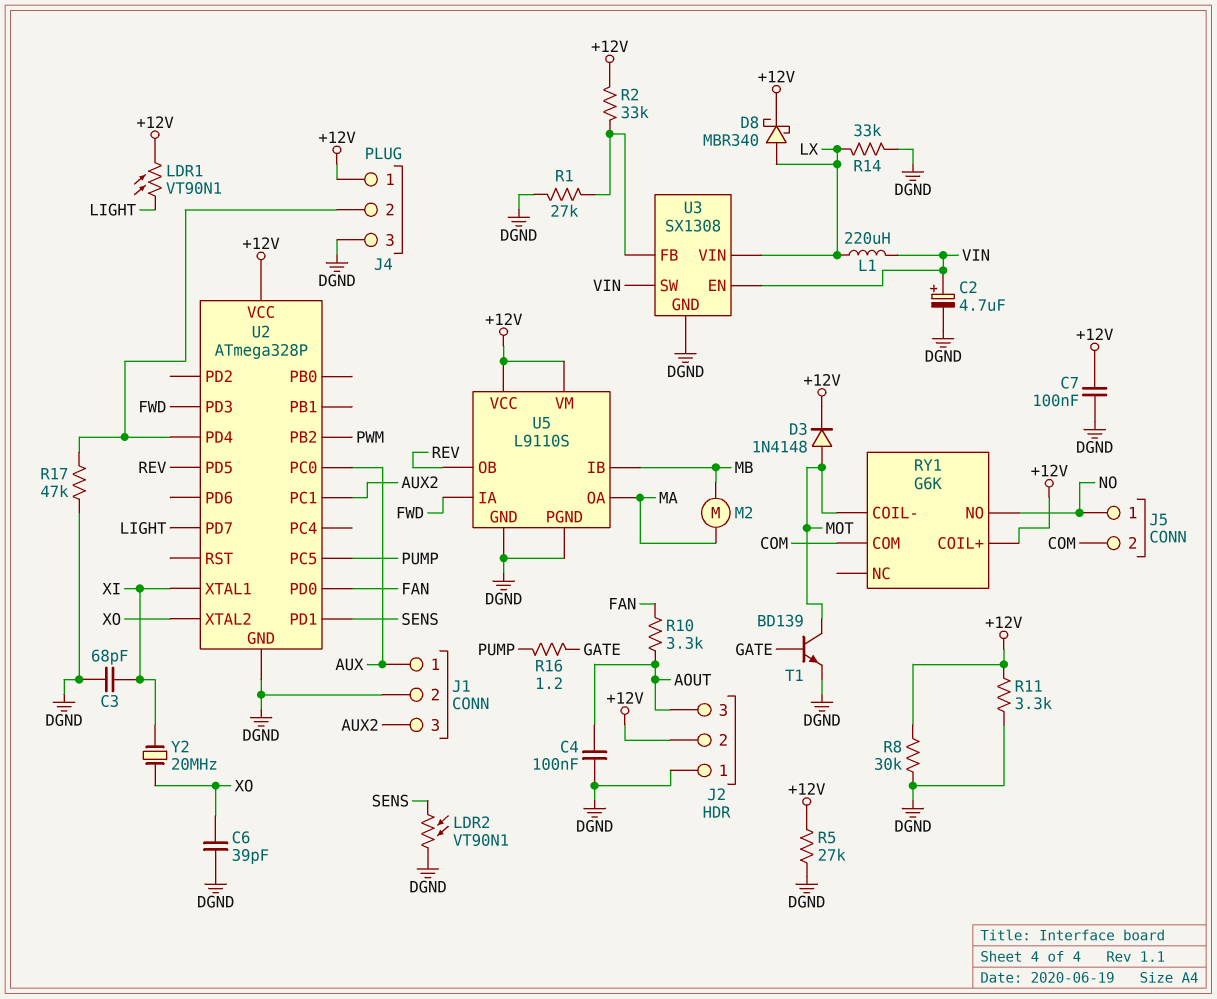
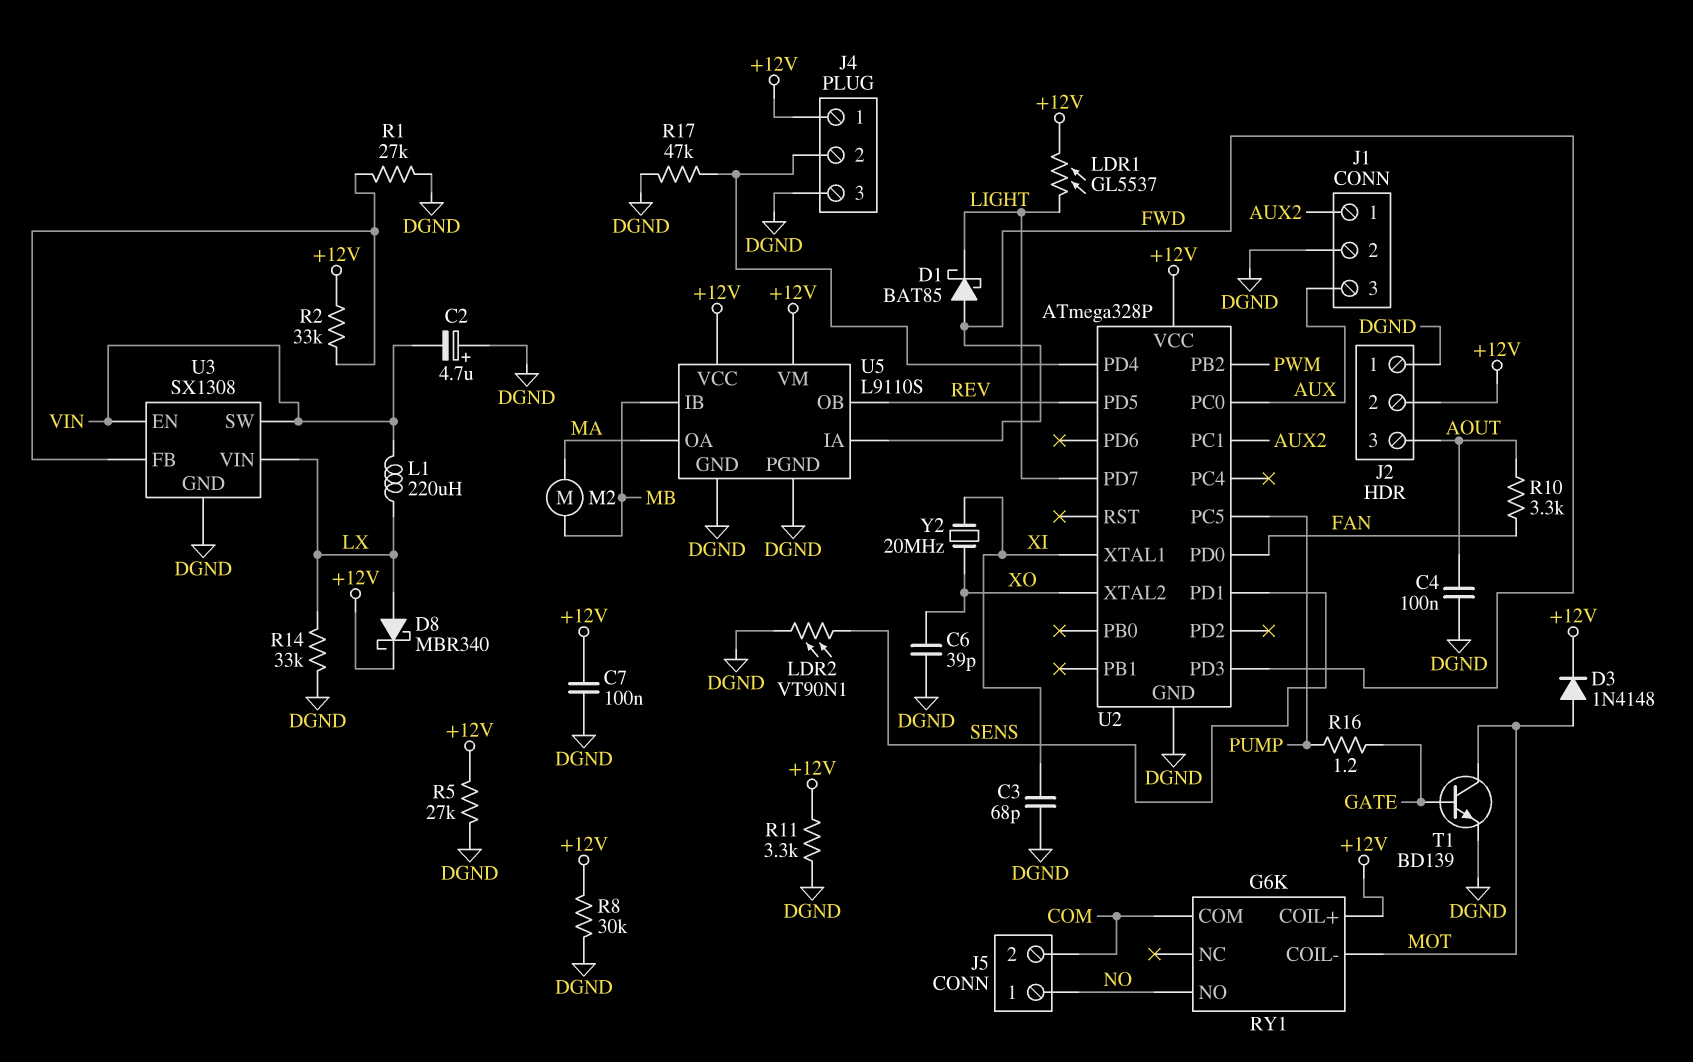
C2: 4.7uF (plus VIN, minus DGND) -> 4.7uF (plus DGND, minus VIN)
D1: none -> schottky BAT85 (A FWD, K LIGHT)
J1 pin 1: AUX -> AUX2
J1 pin 3: AUX2 -> AUX
LDR1: VT90N1 (+12V, LIGHT) -> GL5537 (+12V, LIGHT)

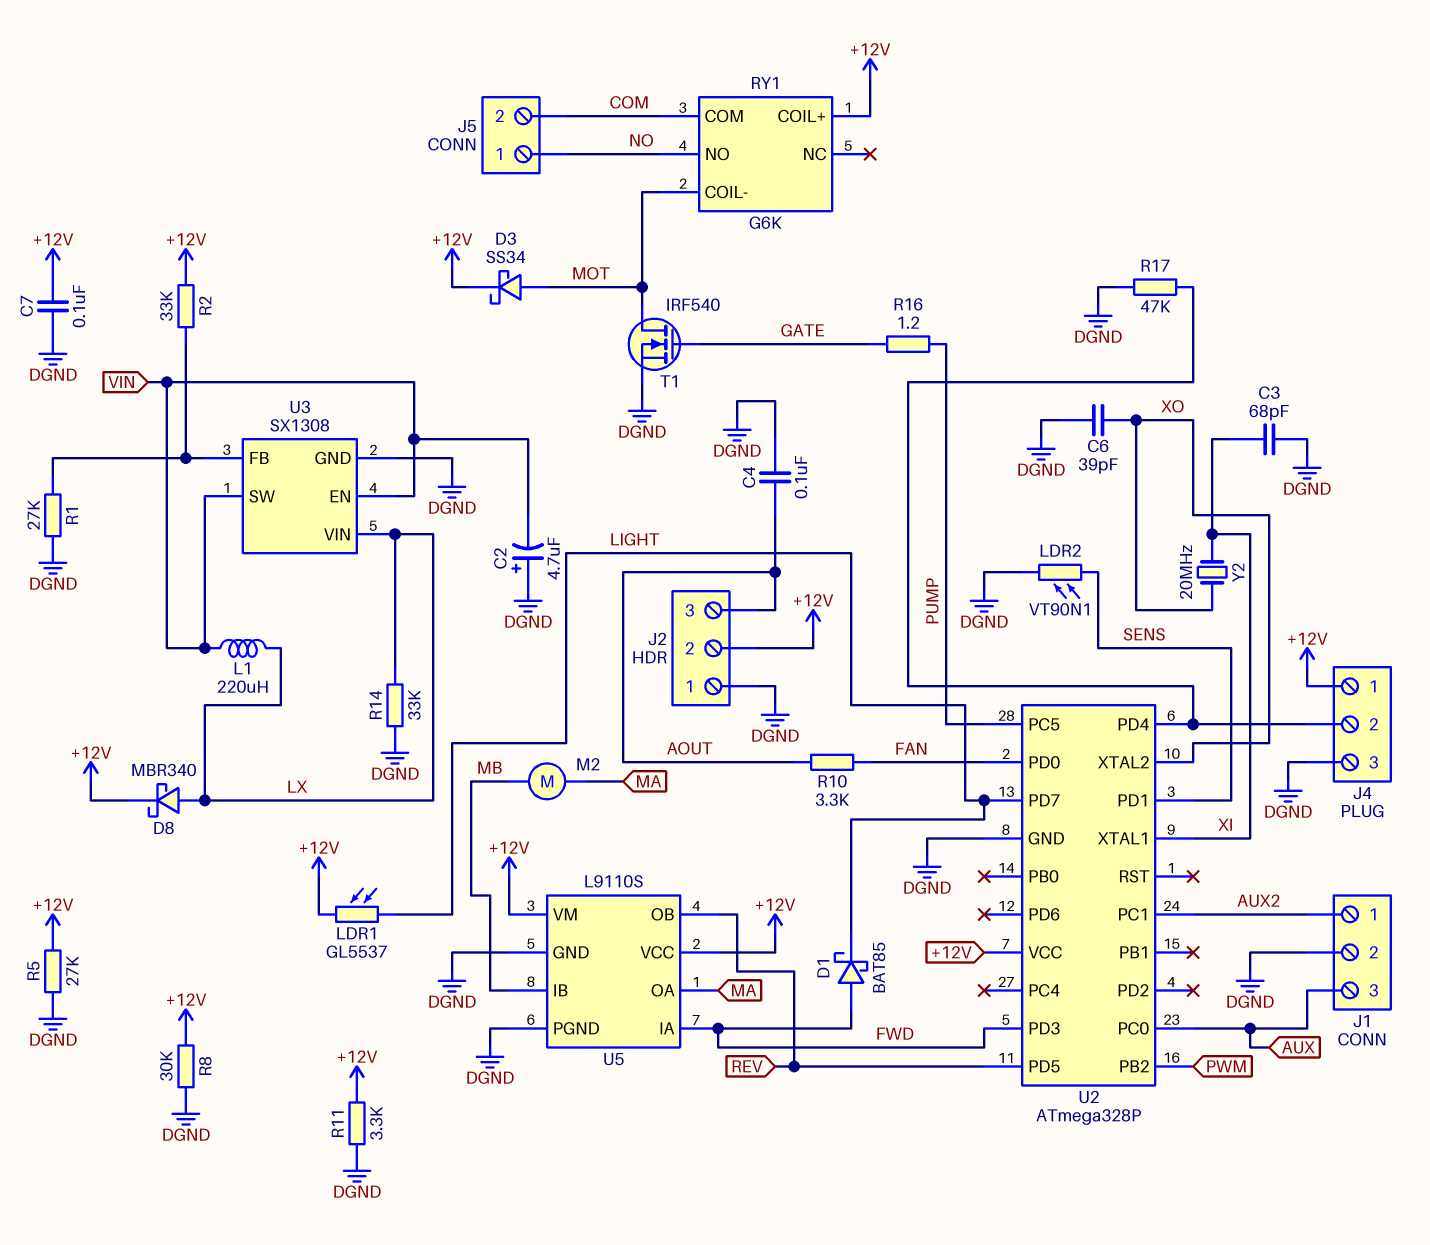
D3: diode 1N4148 (A MOT, K +12V) -> schottky SS34 (A MOT, K +12V)
T1: NPN BD139 (B GATE, C MOT, E DGND) -> NMOS IRF540 (G GATE, D MOT, S DGND)

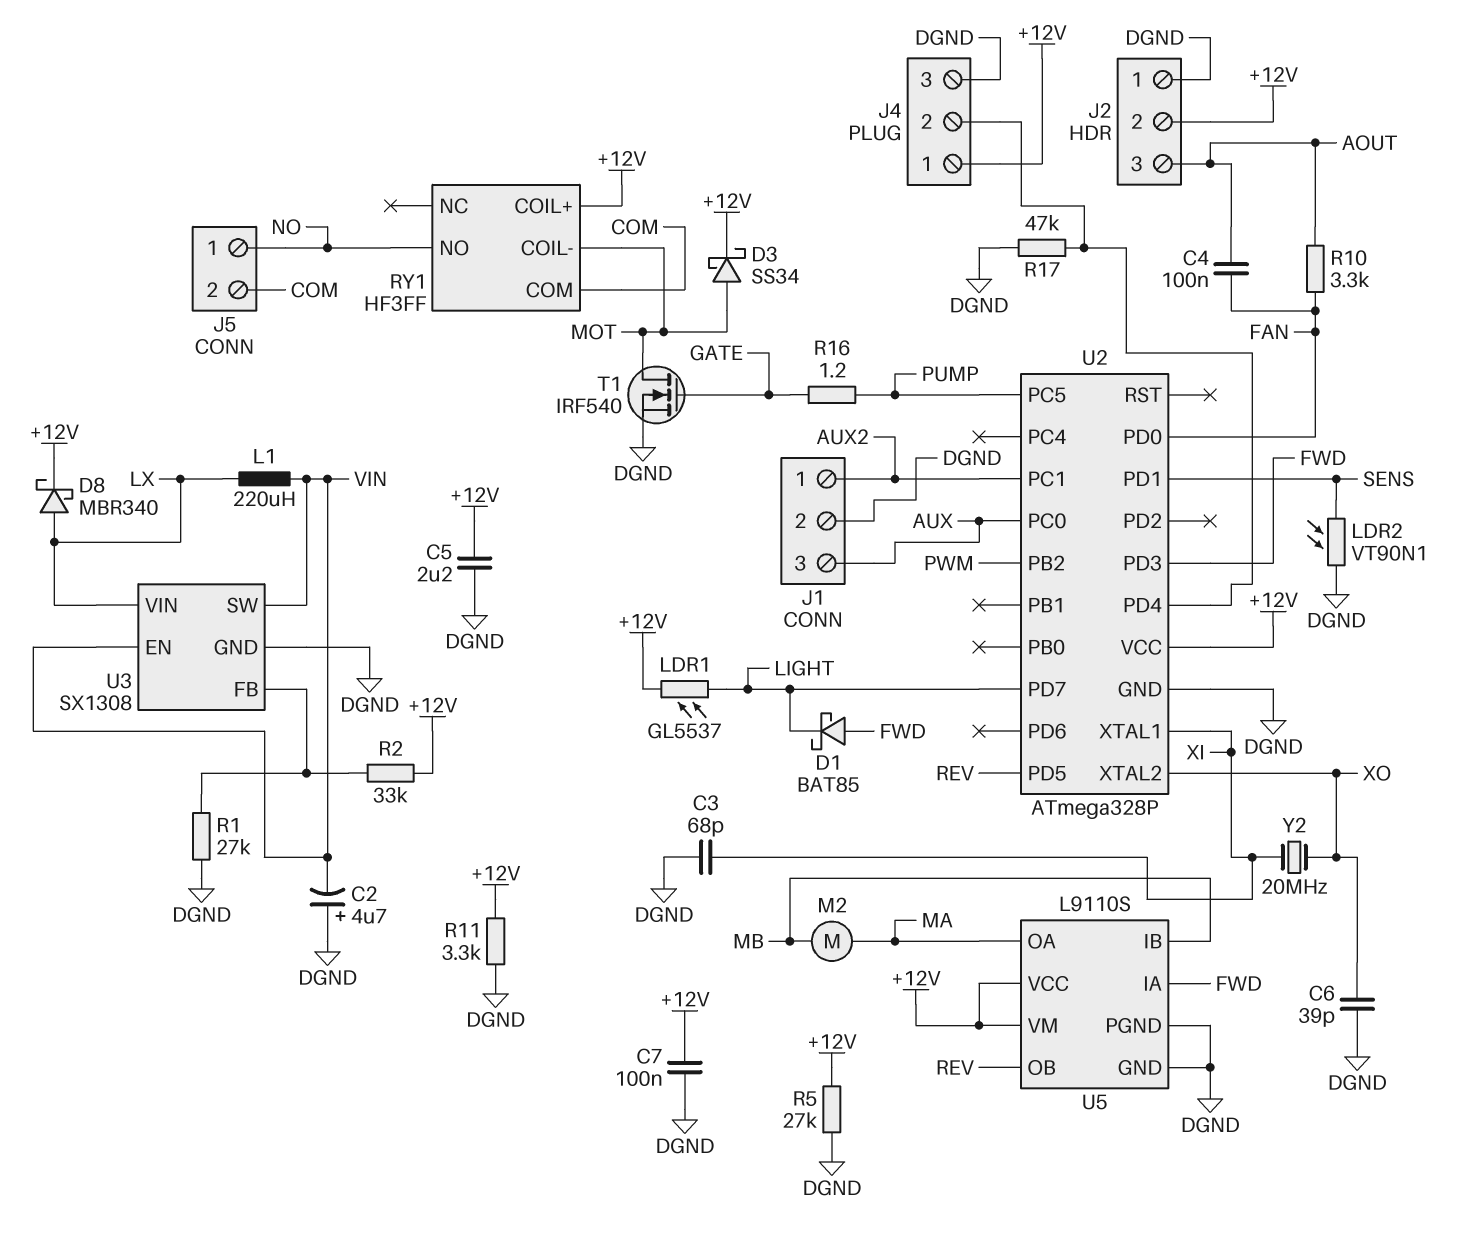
C4: 100nF (AOUT, DGND) -> 100nF (AOUT, FAN)
C5: none -> 2.2uF (+12V, DGND)
R8: 30k (+12V, DGND) -> none
R14: 33k (DGND, LX) -> none
RY1: G6K -> HF3FF

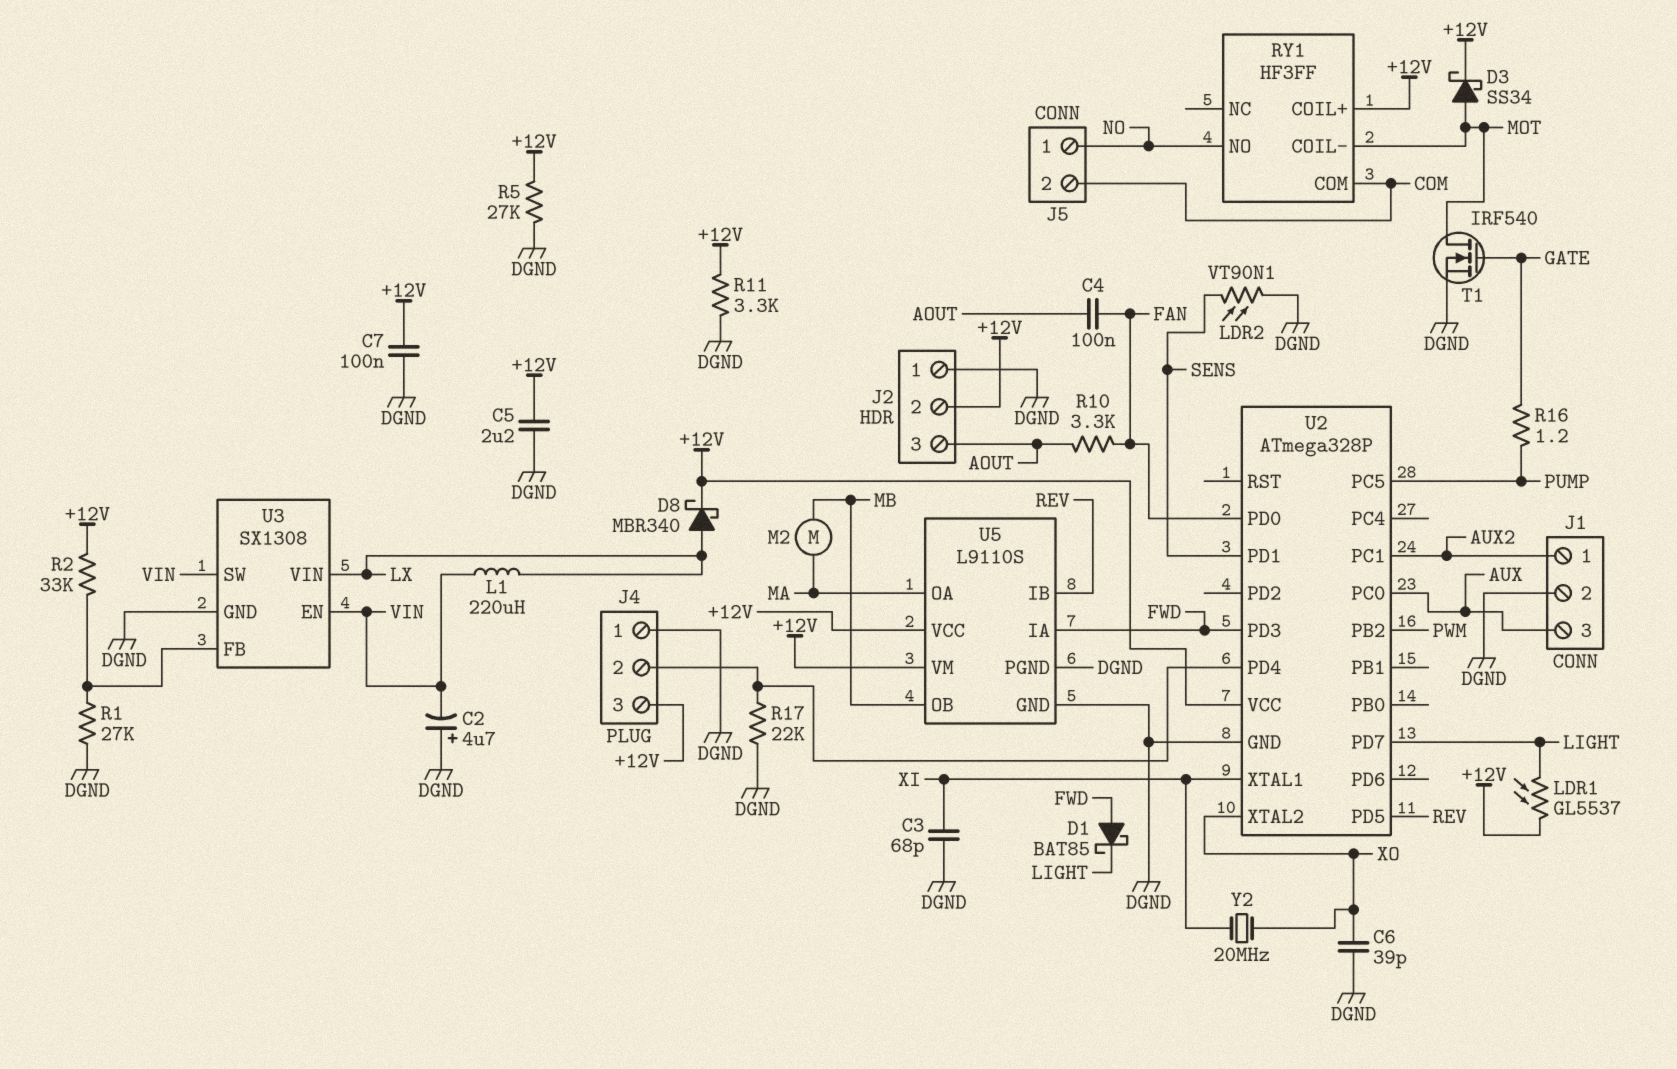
J4 pin 1: +12V -> DGND
J4 pin 3: DGND -> +12V
R17: 47k (DGND, J4/2) -> 22k (DGND, J4/2)
U5 pin IB: MB -> REV
U5 pin OB: REV -> MB

